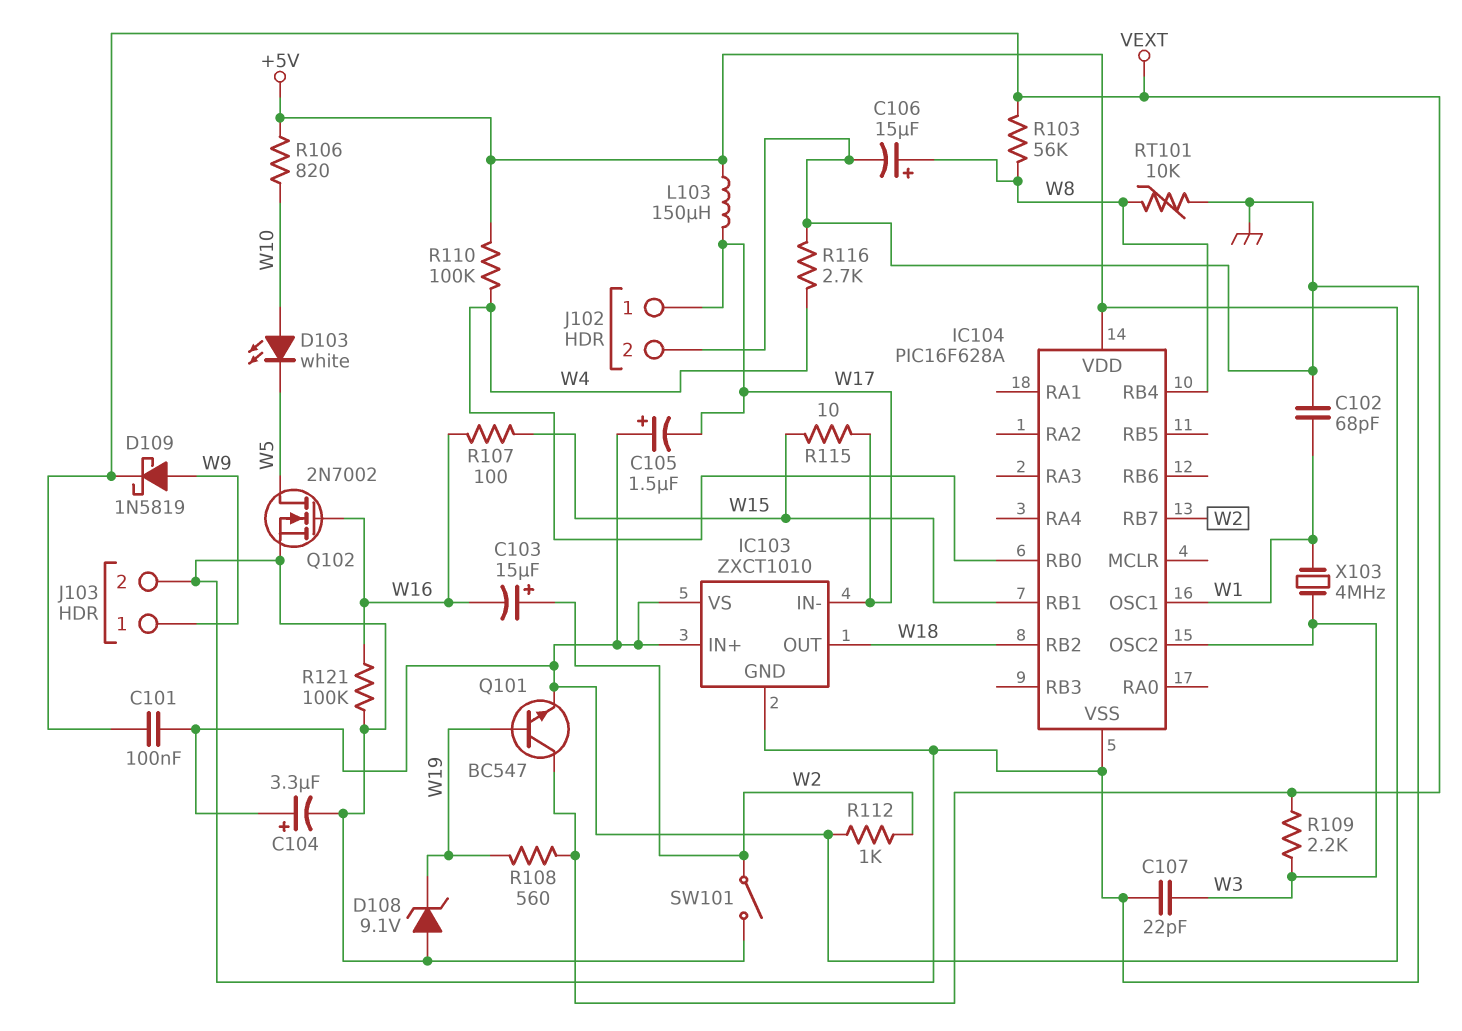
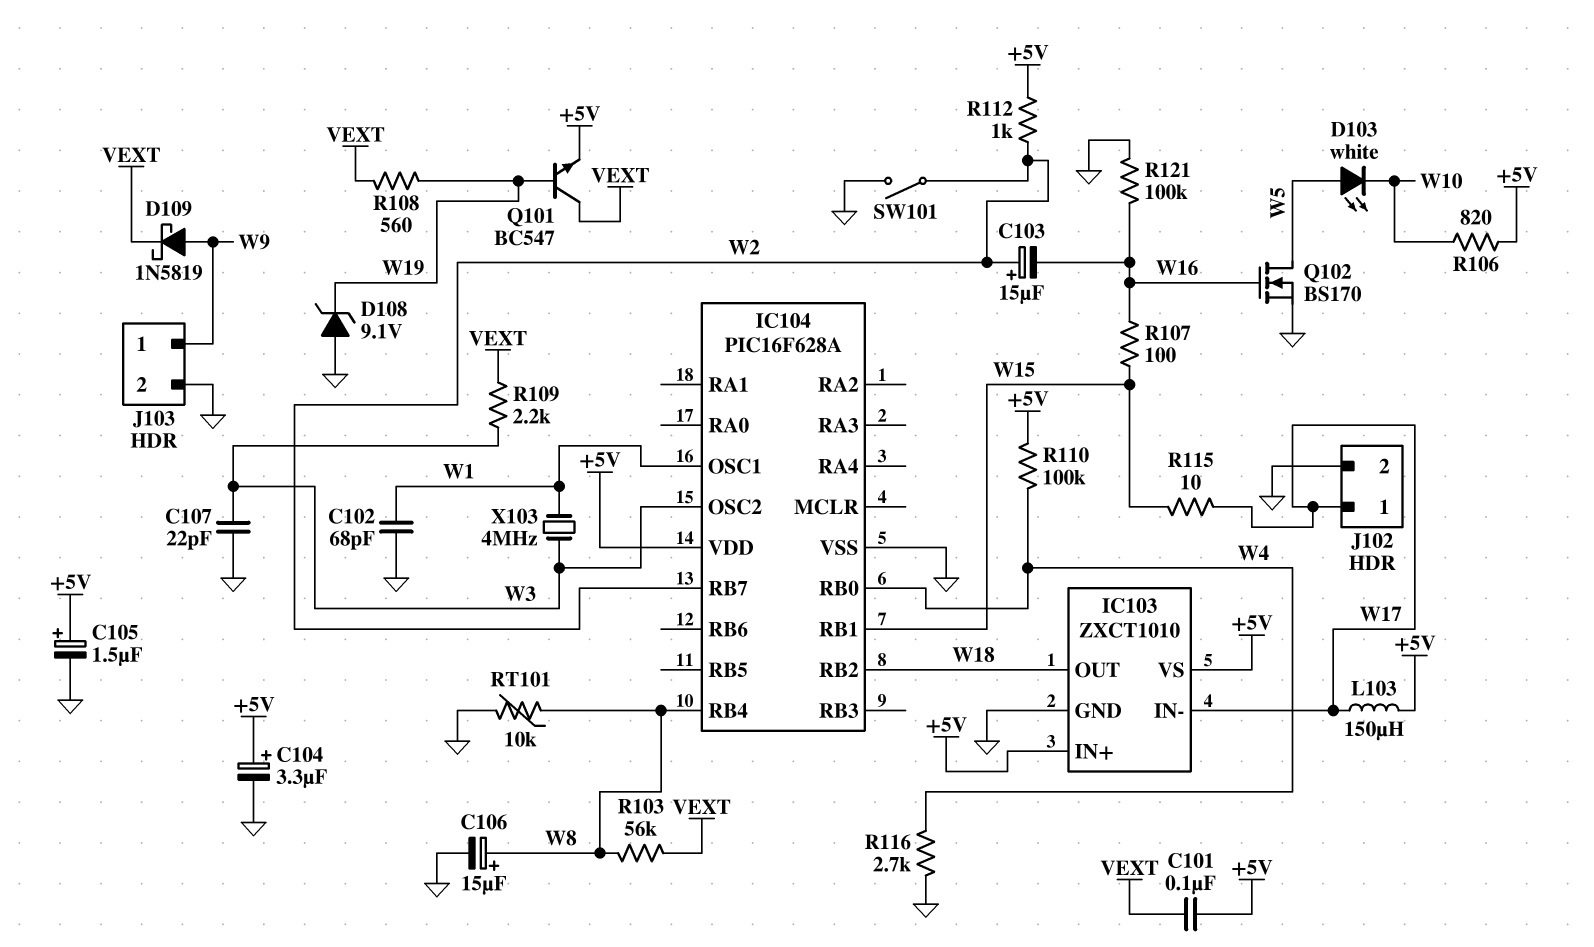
C105: 1.5uF (plus +5V, minus W17) -> 1.5uF (plus +5V, minus GND)
D103: LED white (A W10, K W5) -> LED white (A W5, K W10)
Q102: NMOS 2N7002 (G W16, D W5, S GND) -> NMOS BS170 (G W16, D W5, S GND)

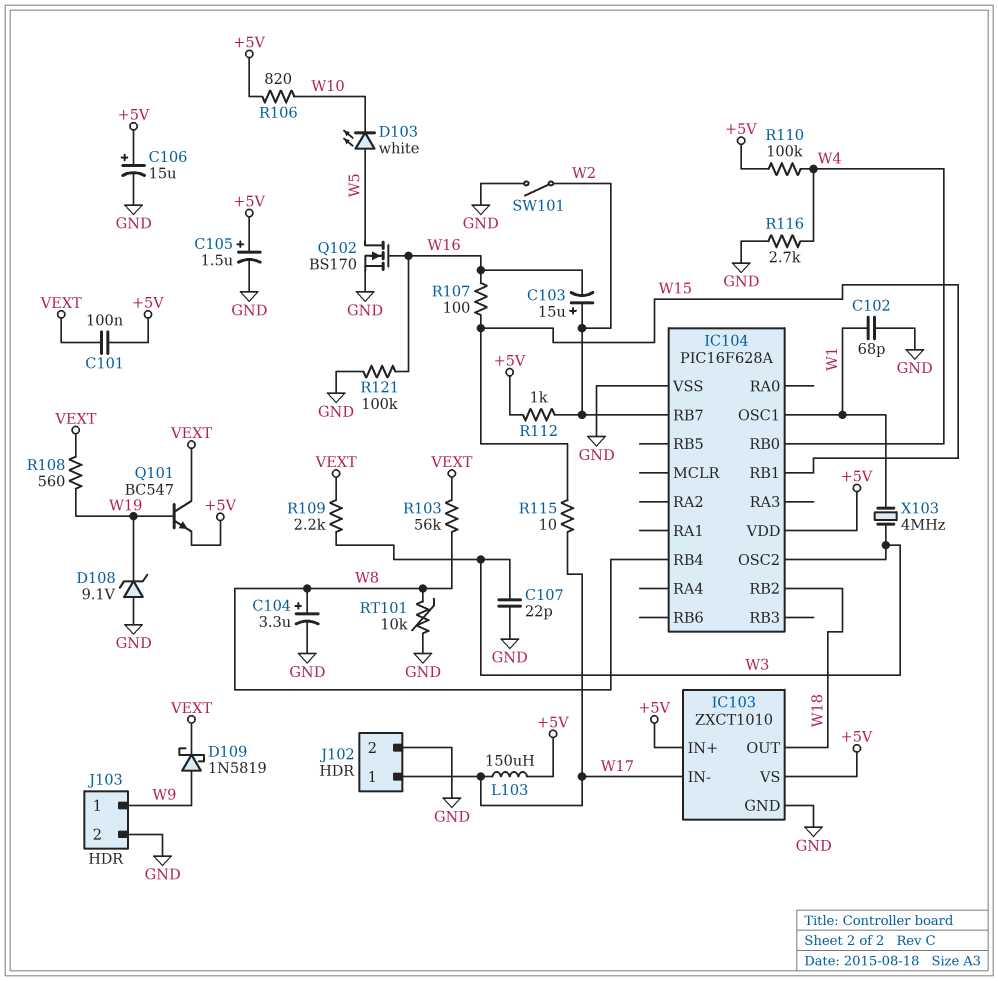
C104: 3.3uF (plus +5V, minus GND) -> 3.3uF (plus W8, minus GND)
C106: 15uF (plus W8, minus GND) -> 15uF (plus +5V, minus GND)

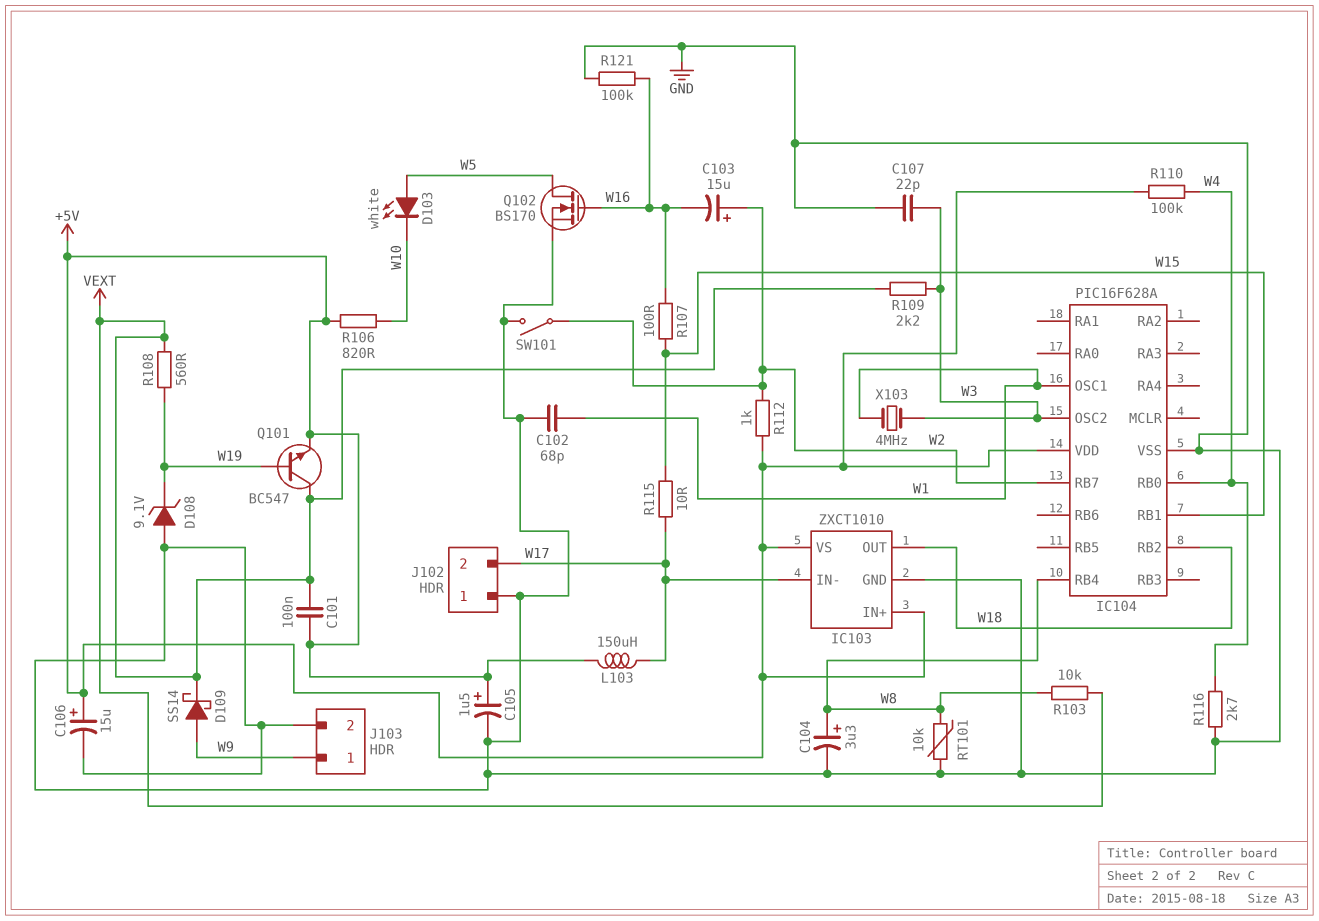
D109: schottky 1N5819 (A W9, K VEXT) -> schottky SS14 (A W9, K VEXT)
J102 pin 1: W17 -> GND
J102 pin 2: GND -> W17
R103: 56k (VEXT, W8) -> 10k (VEXT, W8)

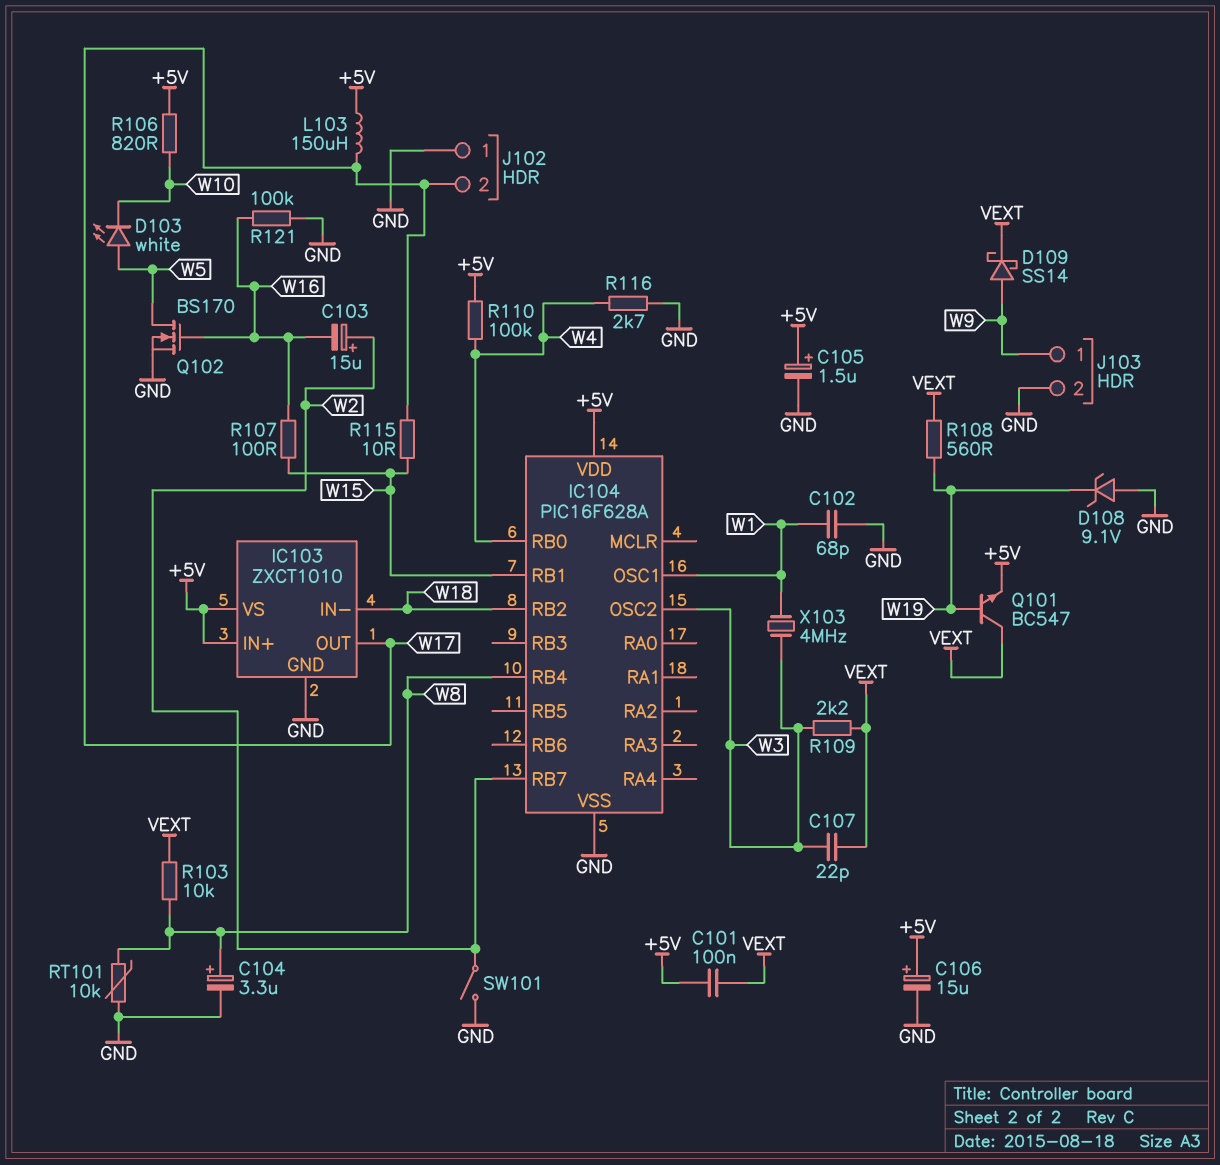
C107: 22pF (GND, W3) -> 22pF (VEXT, W3)
IC103 pin IN-: W17 -> W18
IC103 pin OUT: W18 -> W17
R112: 1k (+5V, W2) -> none

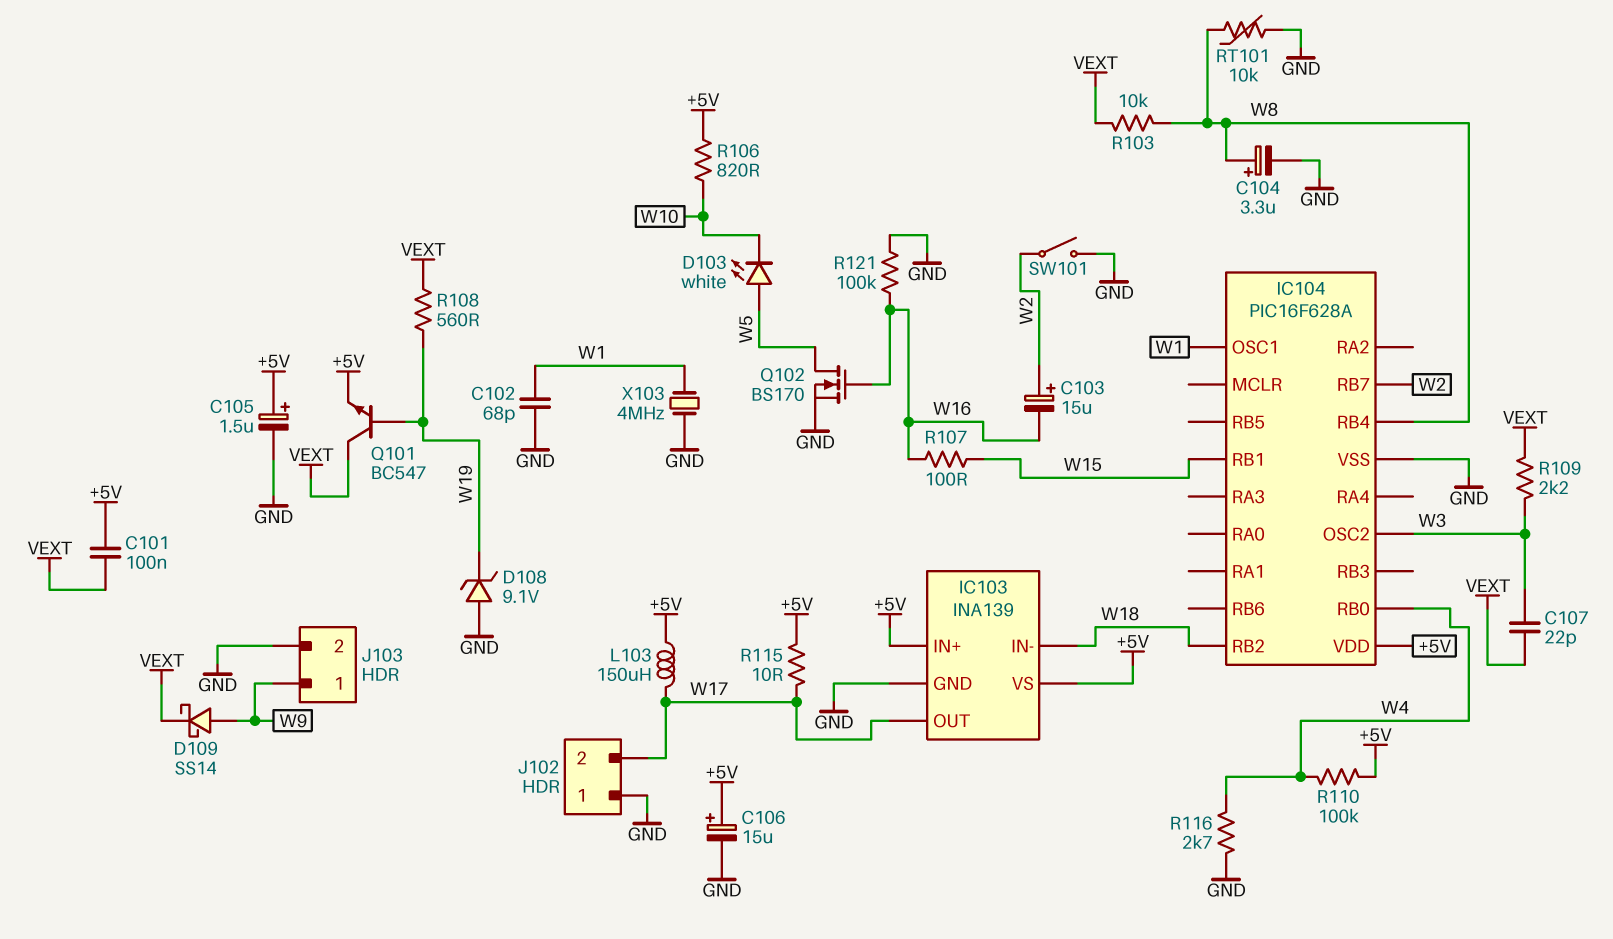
IC103: ZXCT1010 -> INA139
R115: 10 (W15, W17) -> 10 (+5V, W17)
X103: 4MHz (W1, W3) -> 4MHz (GND, W1)

